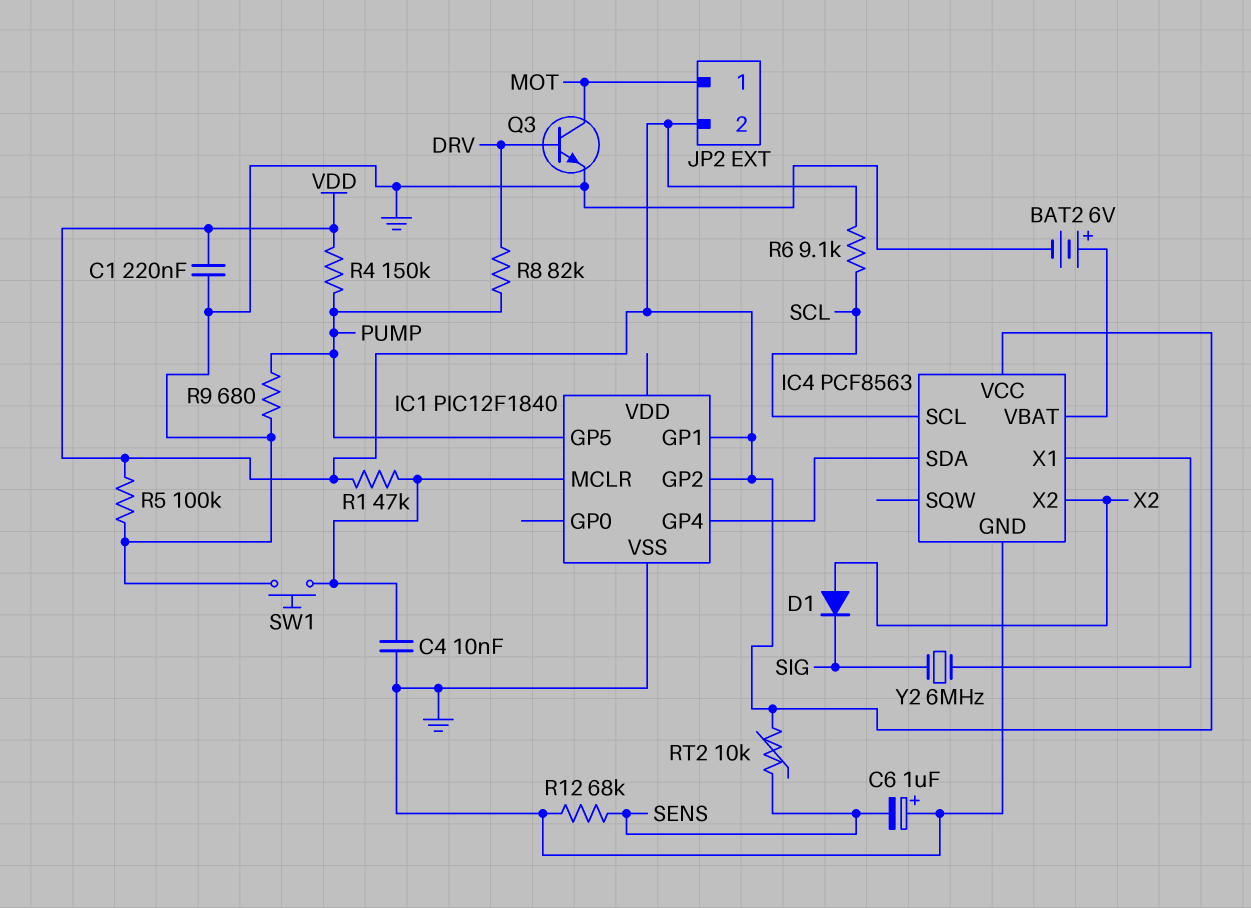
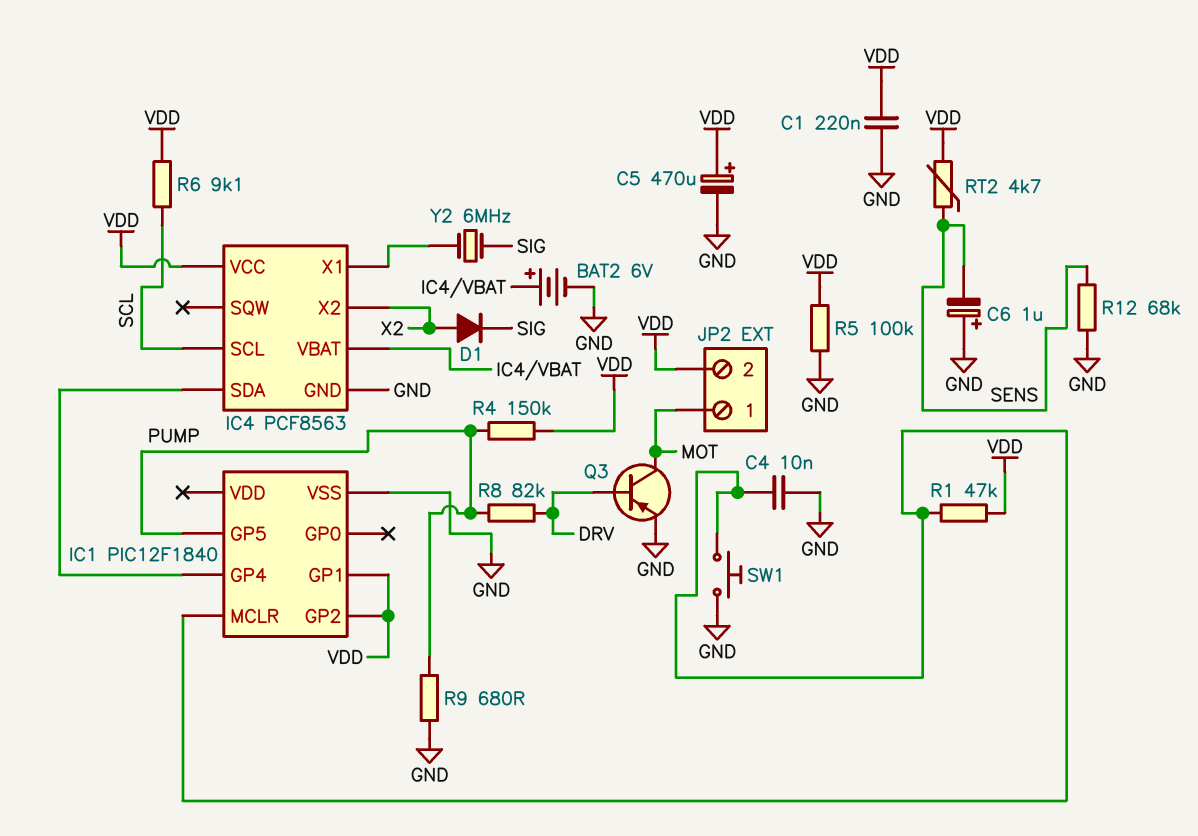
C5: none -> 470uF (plus VDD, minus GND)
Q3: NPN (B DRV, C MOT, E GND) -> PNP (B DRV, C MOT, E GND)
RT2: 10k (SENS, VDD) -> 4.7k (SENS, VDD)

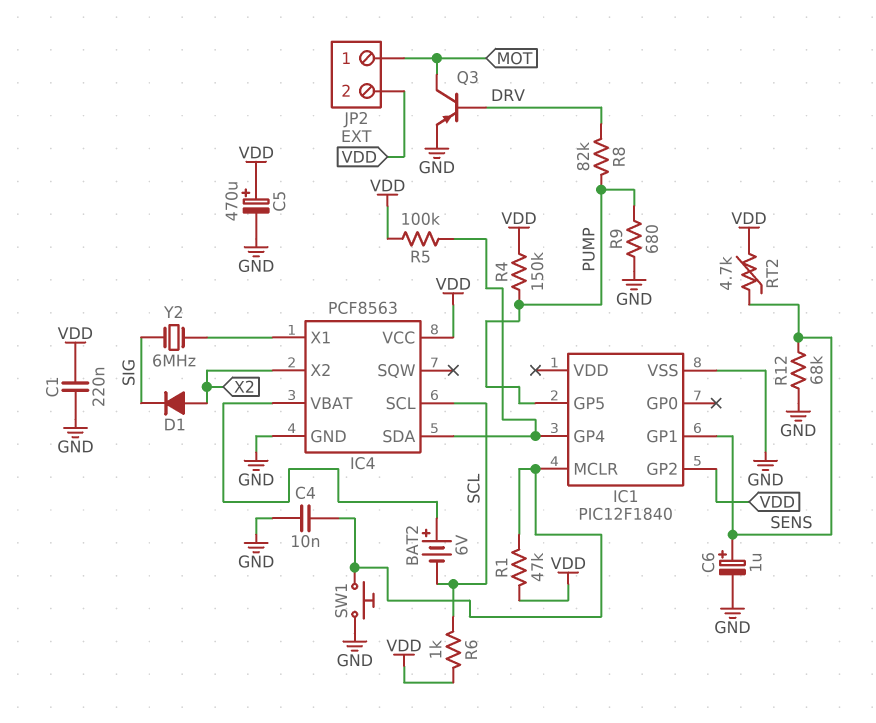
BAT2: 6V (plus IC4/VBAT, minus GND) -> 6V (plus IC4/VBAT, minus SCL)
C6: 1uF (plus GND, minus SENS) -> 1uF (plus SENS, minus GND)
IC1 pin GP1: VDD -> SENS
R5: 100k (GND, VDD) -> 100k (IC1/GP4, VDD)
R6: 9.1k (SCL, VDD) -> 1k (SCL, VDD)

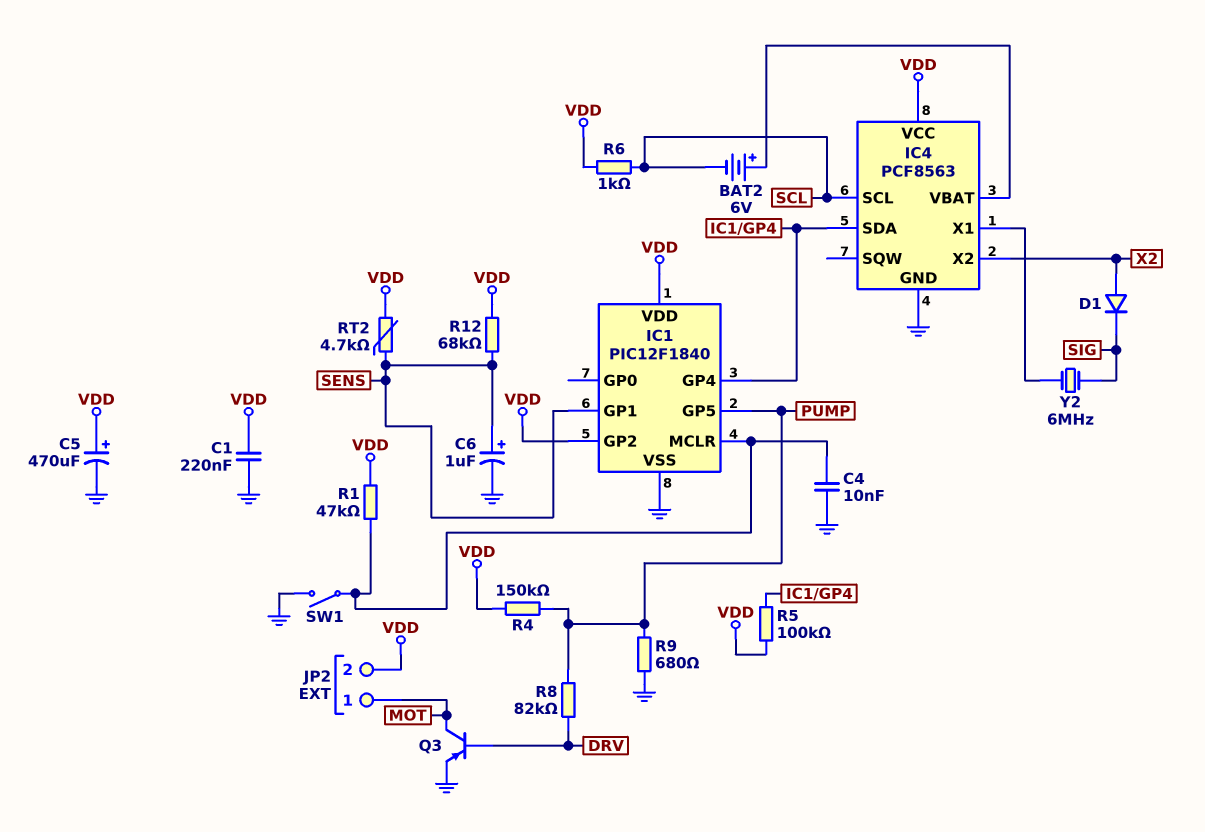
IC1 pin VDD: none -> VDD
R12: 68k (GND, SENS) -> 68k (SENS, VDD)
SW1: button (GND, IC1/MCLR) -> switch (GND, IC1/MCLR)

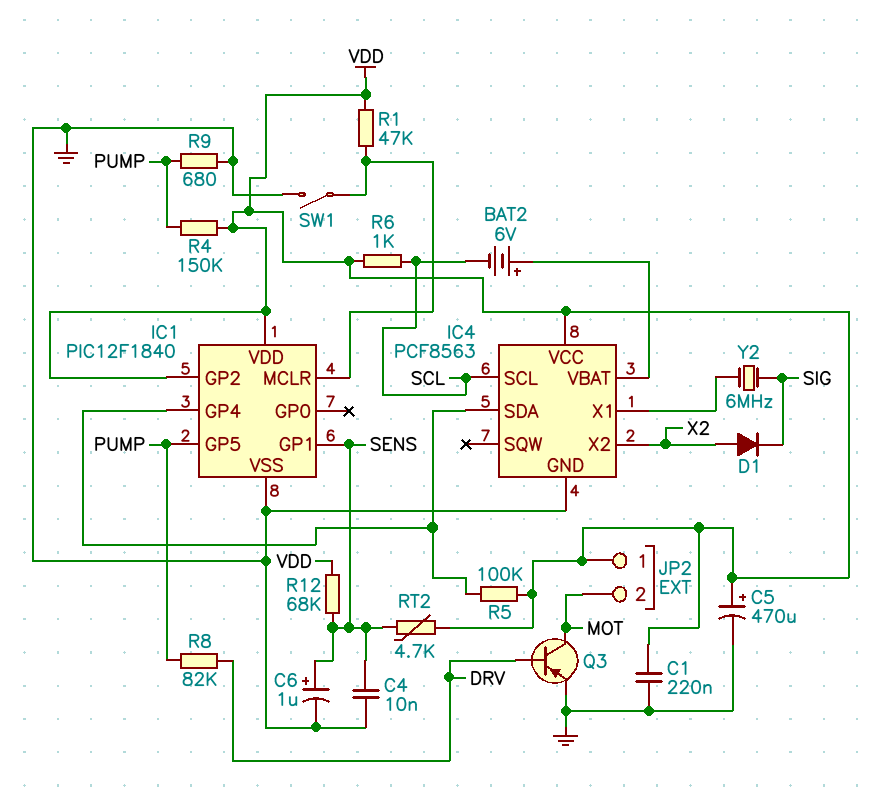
C4: 10nF (GND, IC1/MCLR) -> 10nF (GND, SENS)
JP2 pin 1: MOT -> VDD
JP2 pin 2: VDD -> MOT

